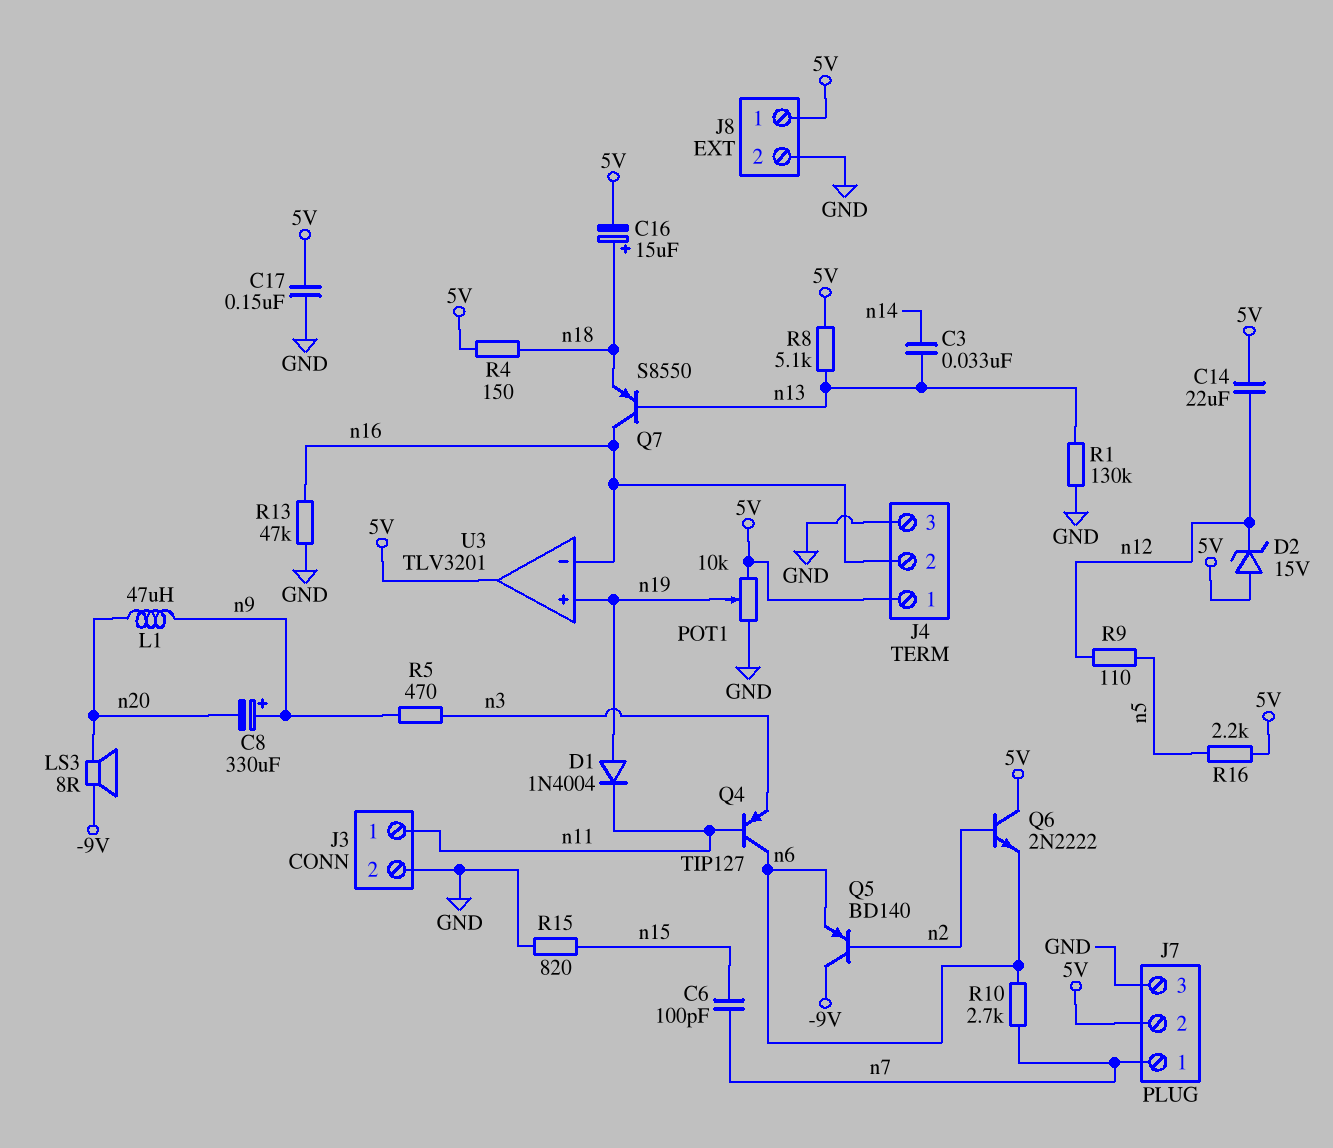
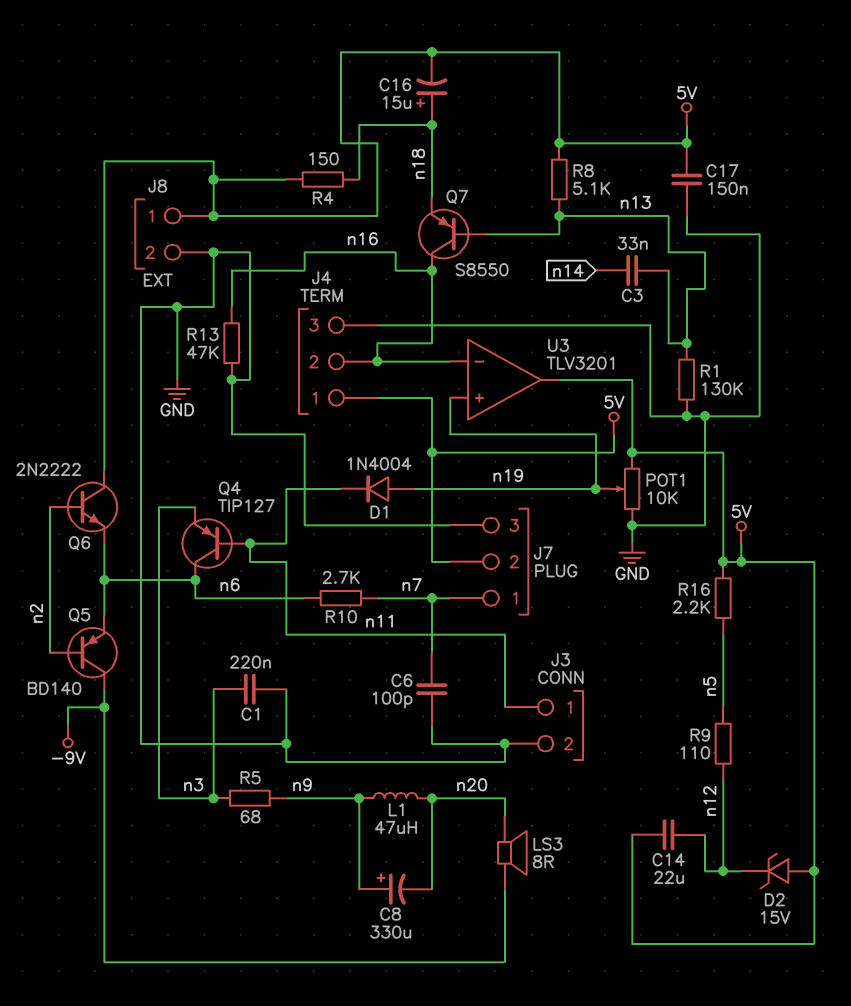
C1: none -> 220nF (GND, n3)
C6: 100pF (n7, n15) -> 100pF (GND, n7)
R5: 470 (n3, n9) -> 68 (n3, n9)
R15: 820 (GND, n15) -> none

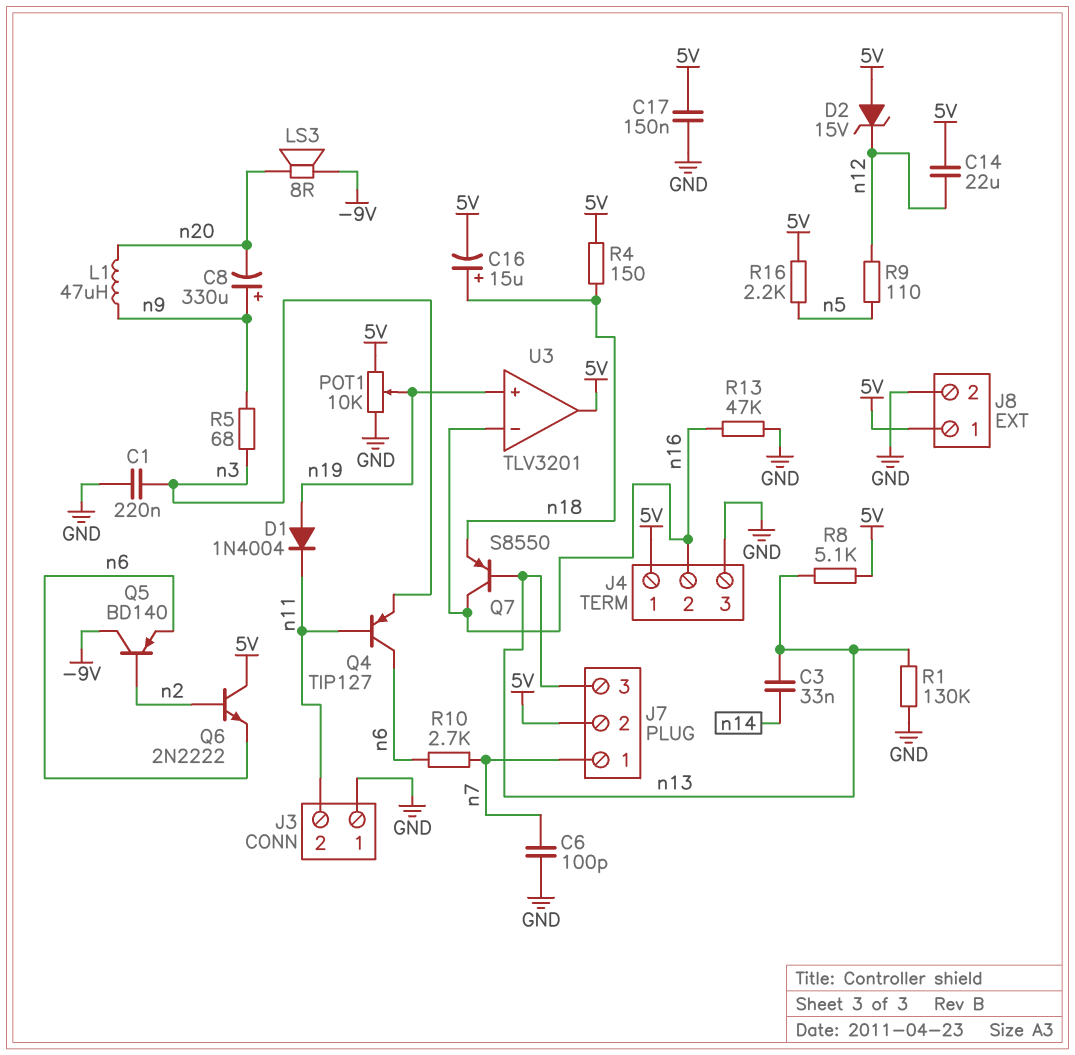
J3 pin 1: n11 -> GND
J3 pin 2: GND -> n11
J7 pin 3: GND -> n13

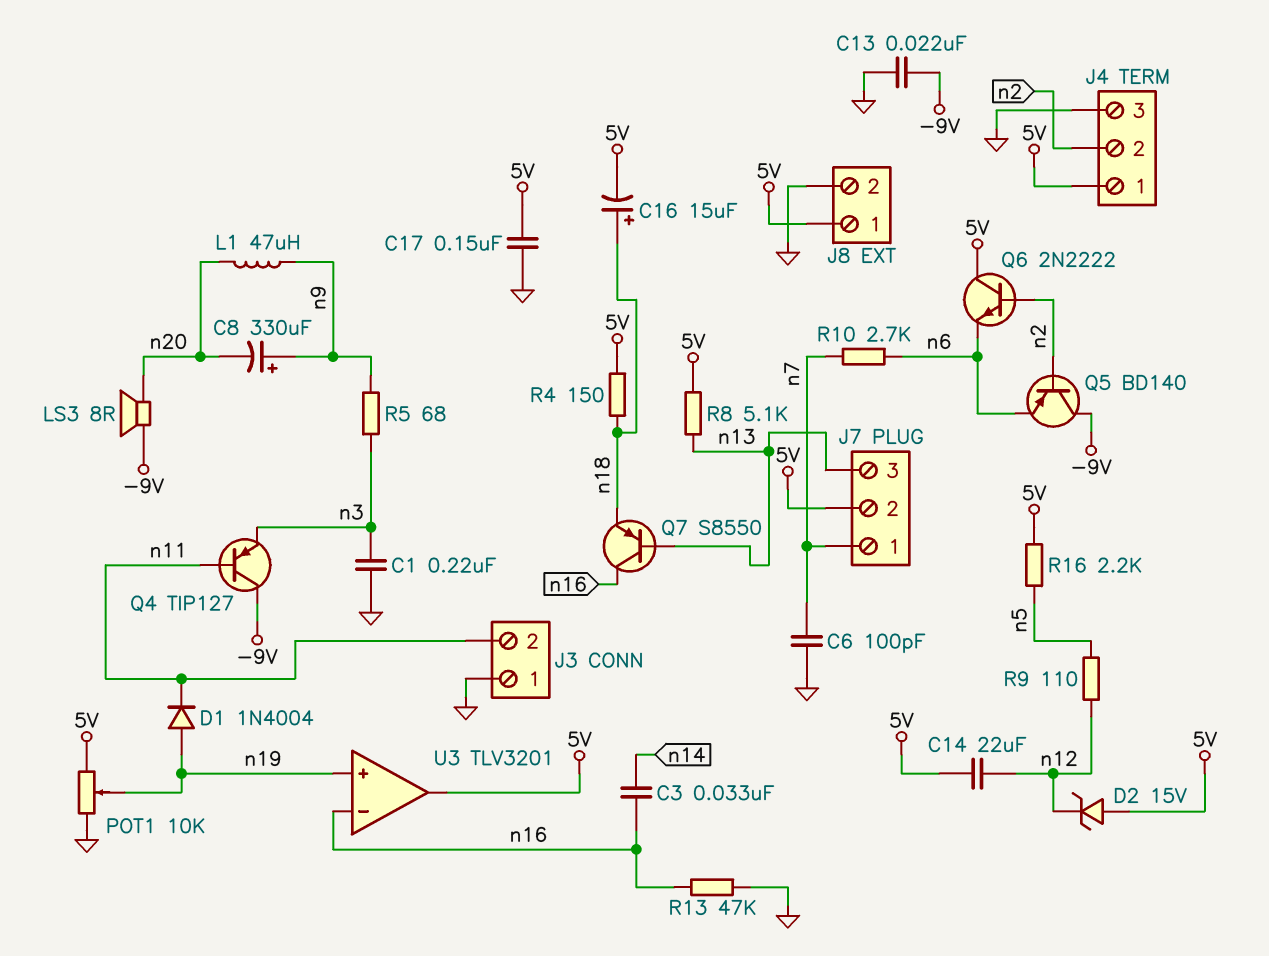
C3: 33nF (n13, n14) -> 33nF (n14, n16)
C13: none -> 22nF (-9V, GND)
J4 pin 2: n16 -> n2
Q4: PNP TIP127 (B n11, C n6, E n3) -> PNP TIP127 (B n11, C -9V, E n3)
R1: 130k (GND, n13) -> none

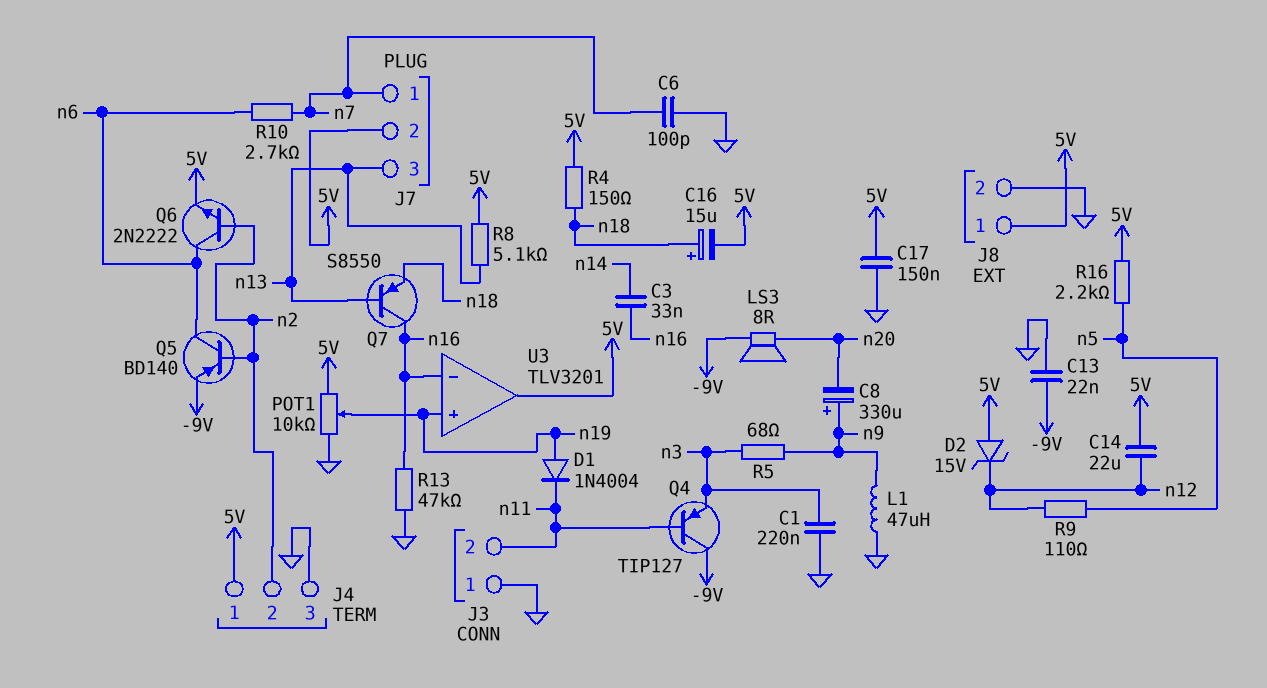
L1: 47uH (n9, n20) -> 47uH (GND, n9)
Q5: PNP BD140 (B n2, C -9V, E n6) -> PNP BD140 (B n2, C n6, E -9V)
Q6: NPN 2N2222 (B n2, C 5V, E n6) -> NPN 2N2222 (B n2, C n6, E 5V)

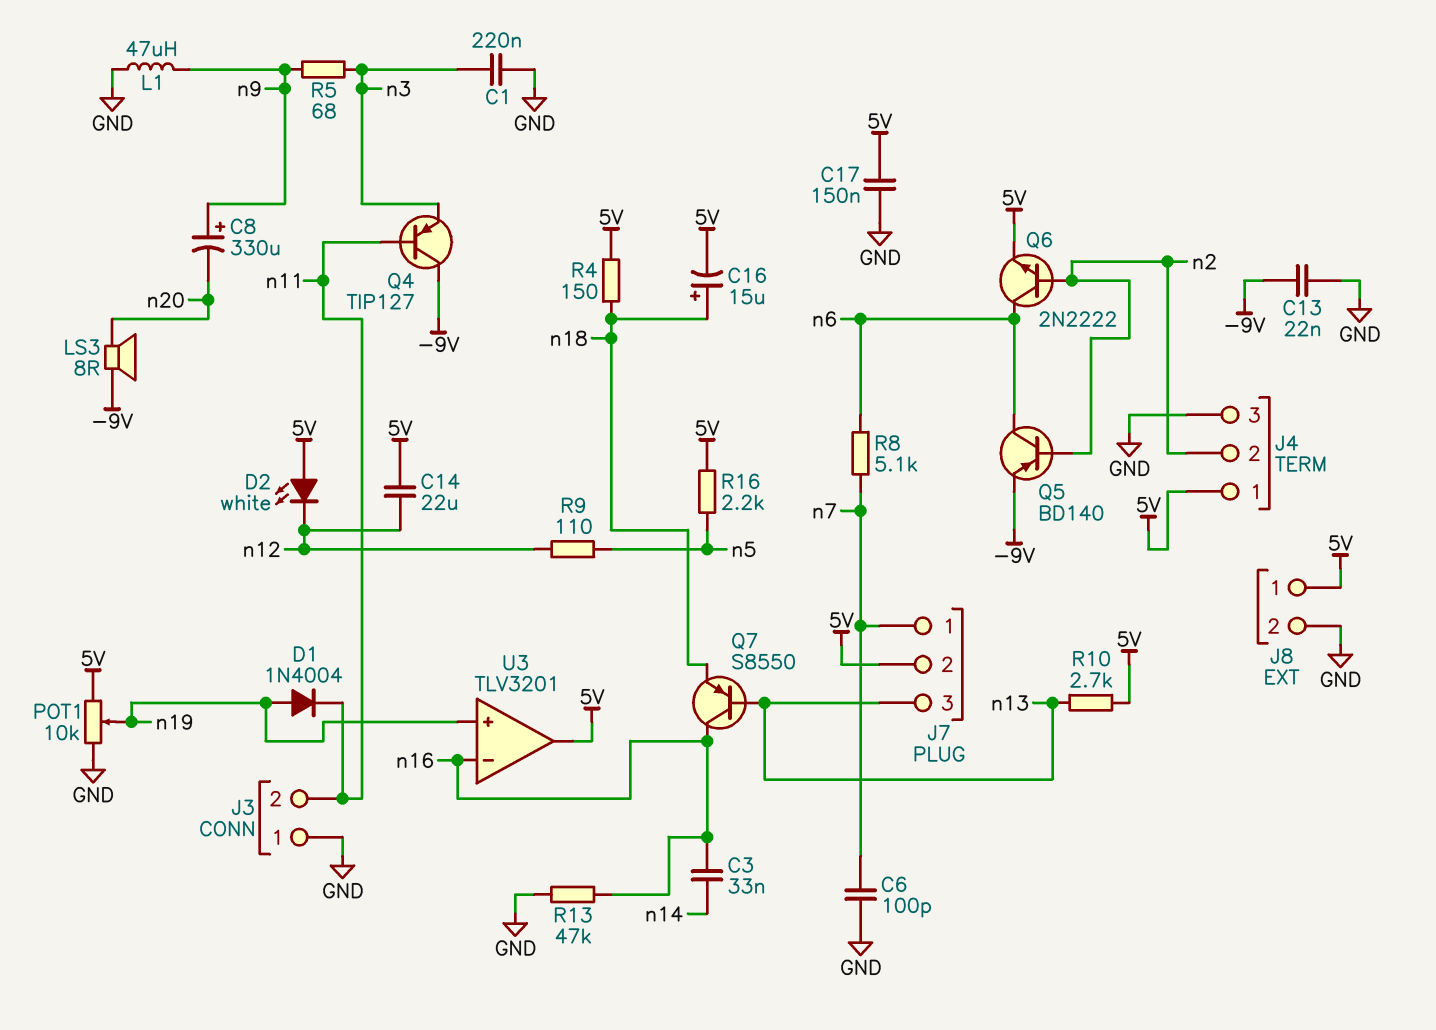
D2: zener 15V (A 5V, K n12) -> LED white (A 5V, K n12)
R8: 5.1k (5V, n13) -> 5.1k (n6, n7)
R10: 2.7k (n6, n7) -> 2.7k (5V, n13)

